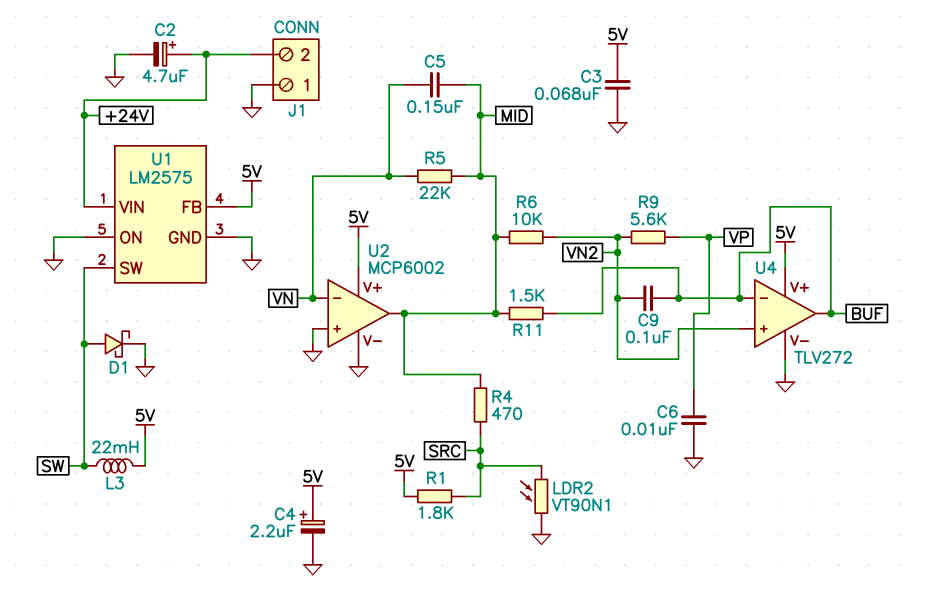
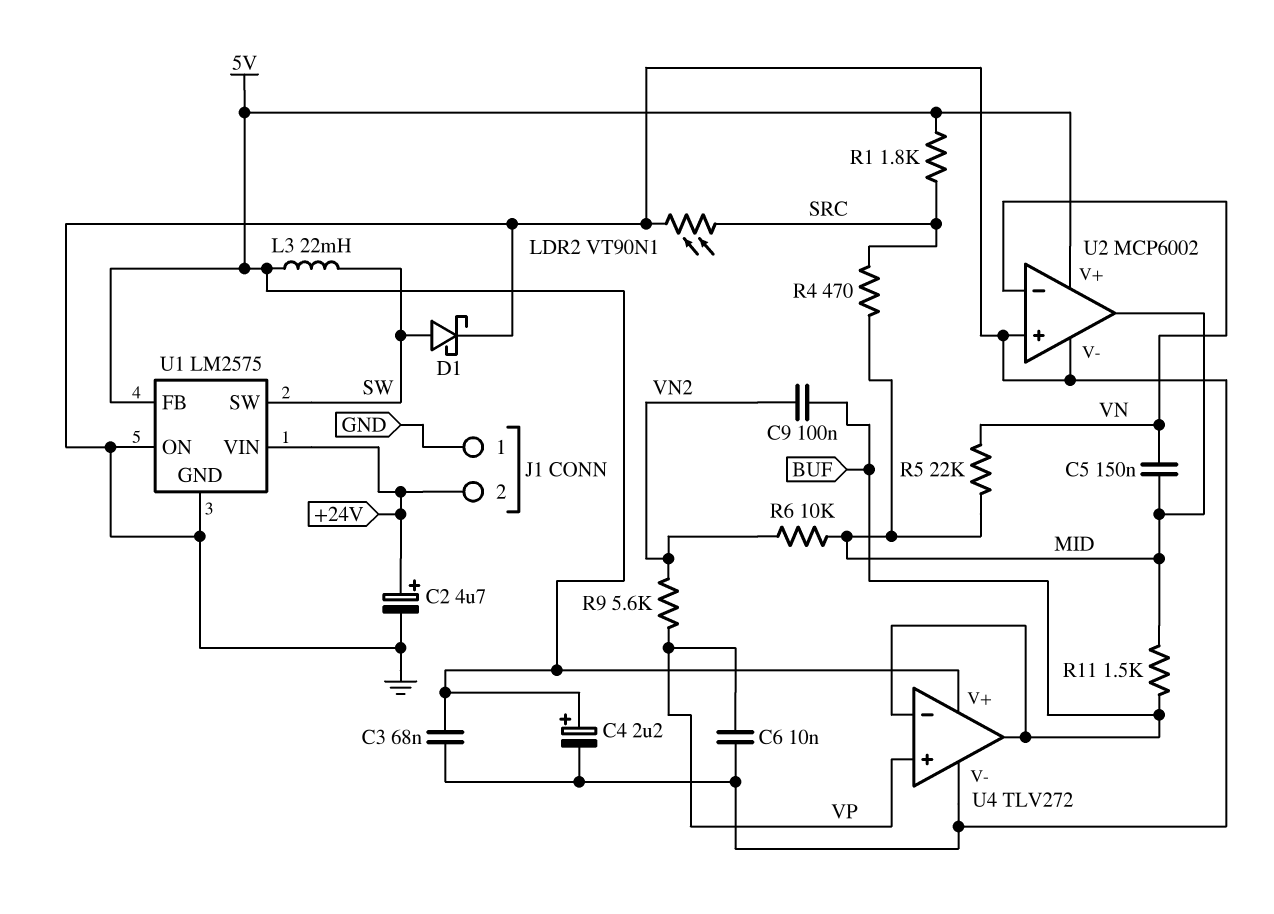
U4 pin in+: VN2 -> VP

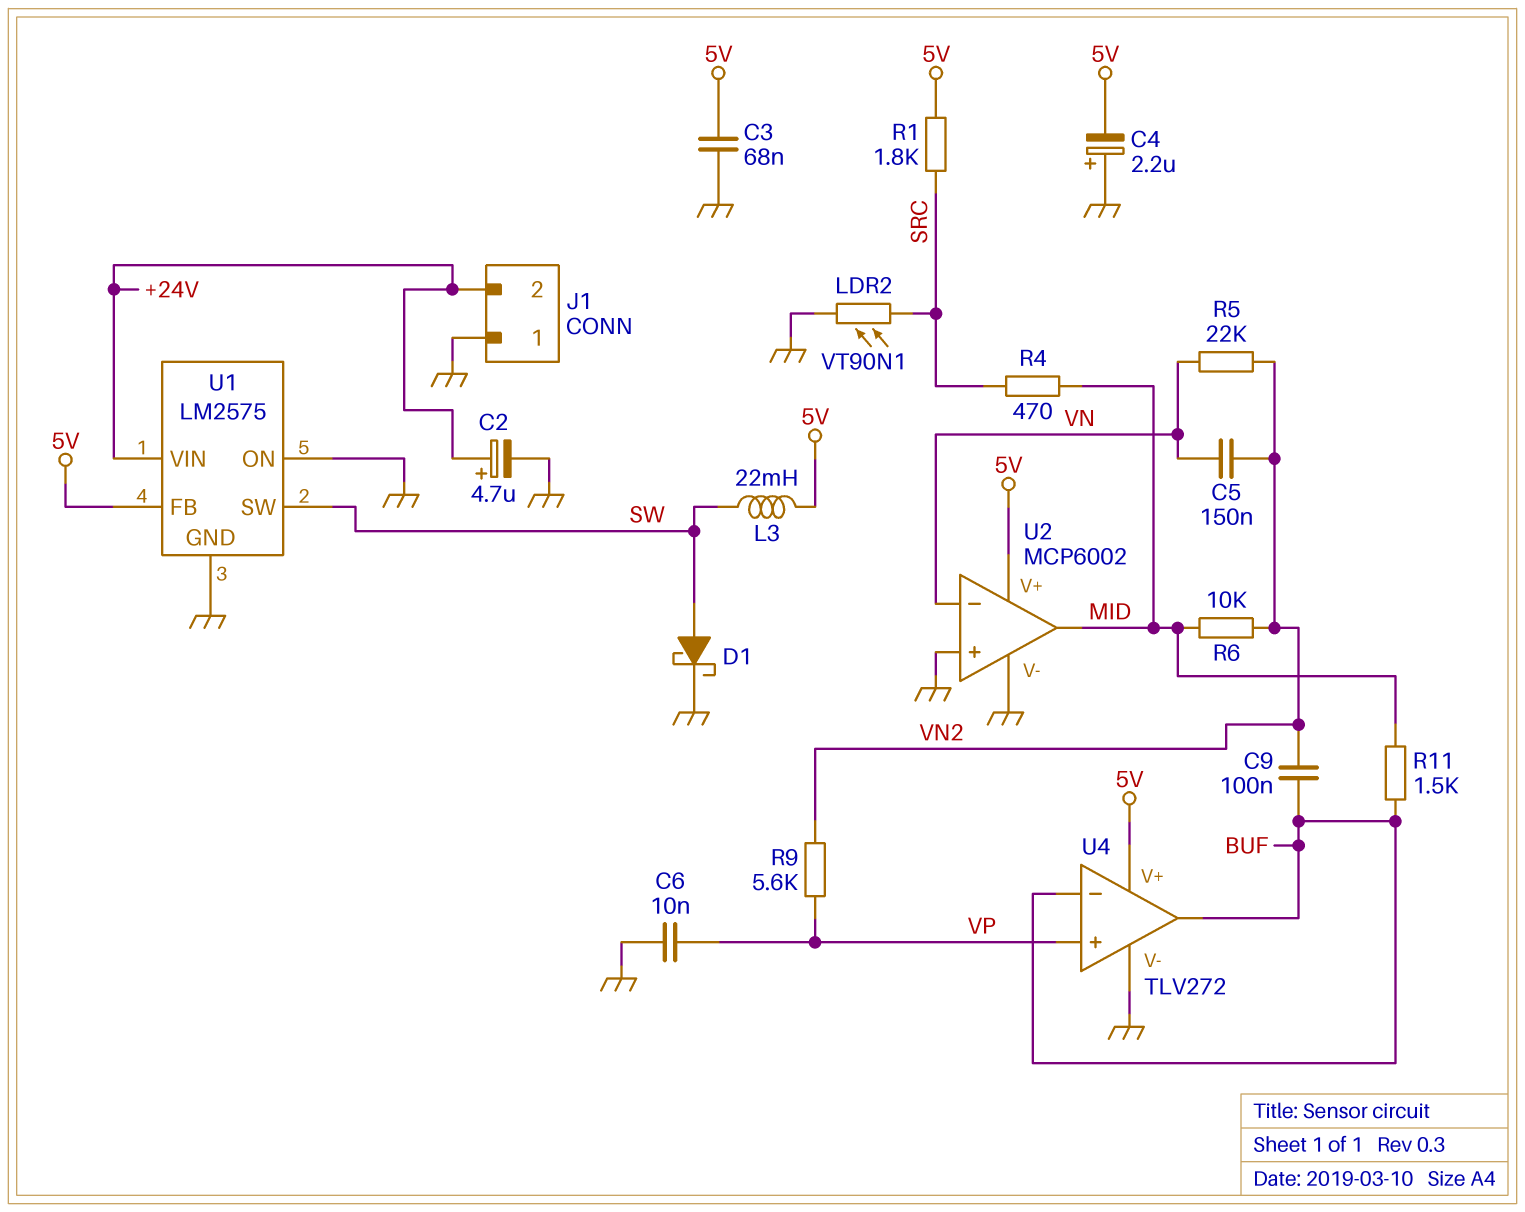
C4: 2.2uF (plus 5V, minus GND) -> 2.2uF (plus GND, minus 5V)
C5: 150nF (MID, VN) -> 150nF (VN, VN2)
R5: 22k (MID, VN) -> 22k (VN, VN2)

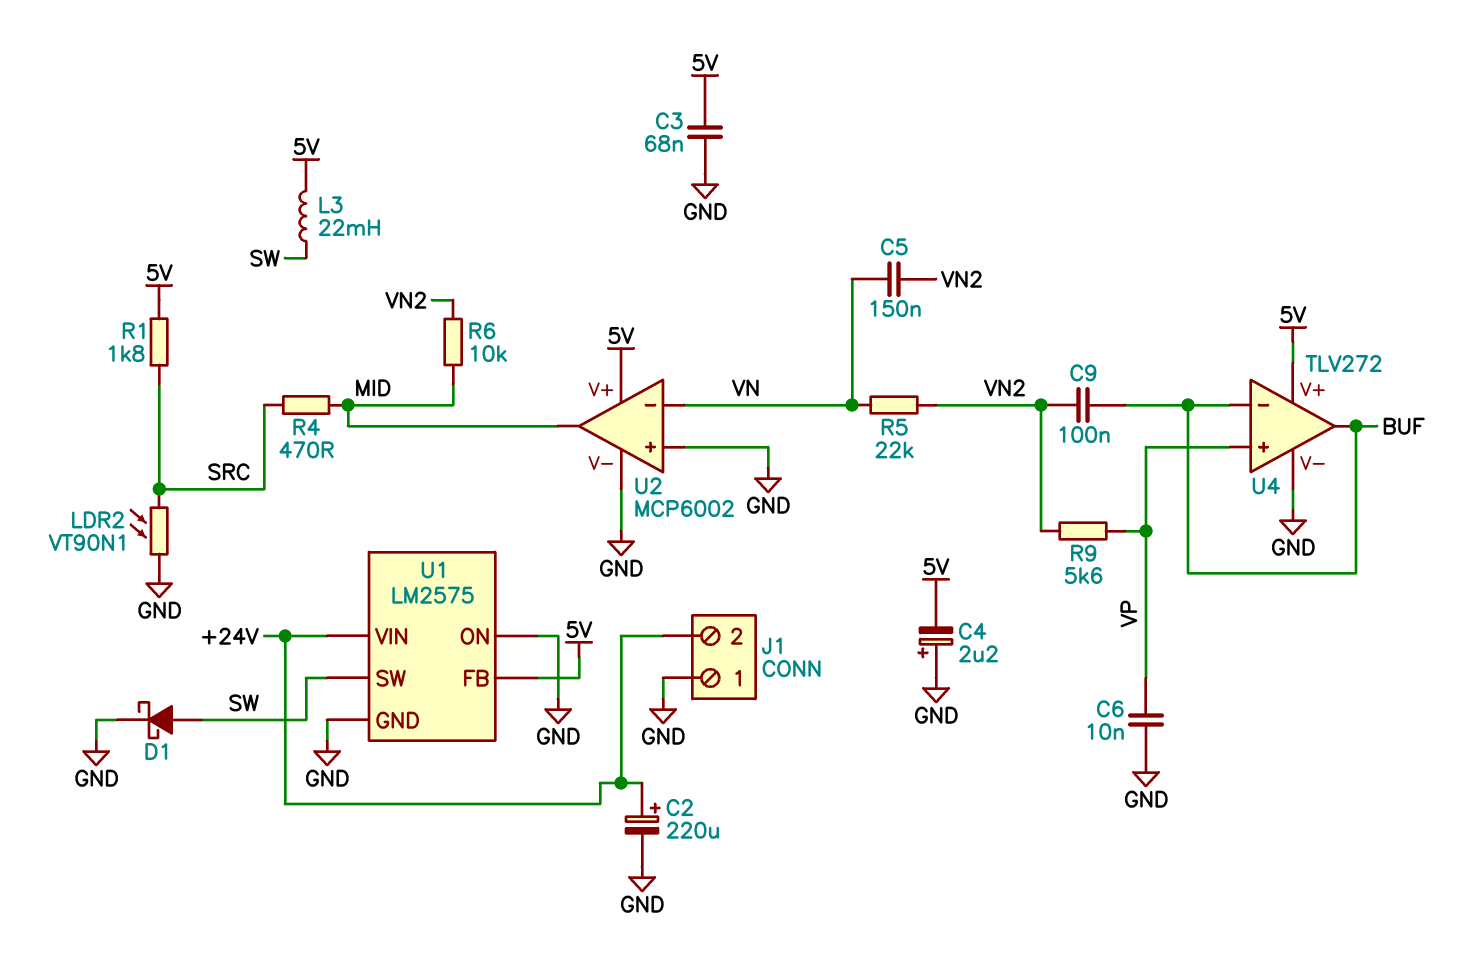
C2: 4.7uF (plus +24V, minus GND) -> 220uF (plus +24V, minus GND)
R11: 1.5k (BUF, MID) -> none

